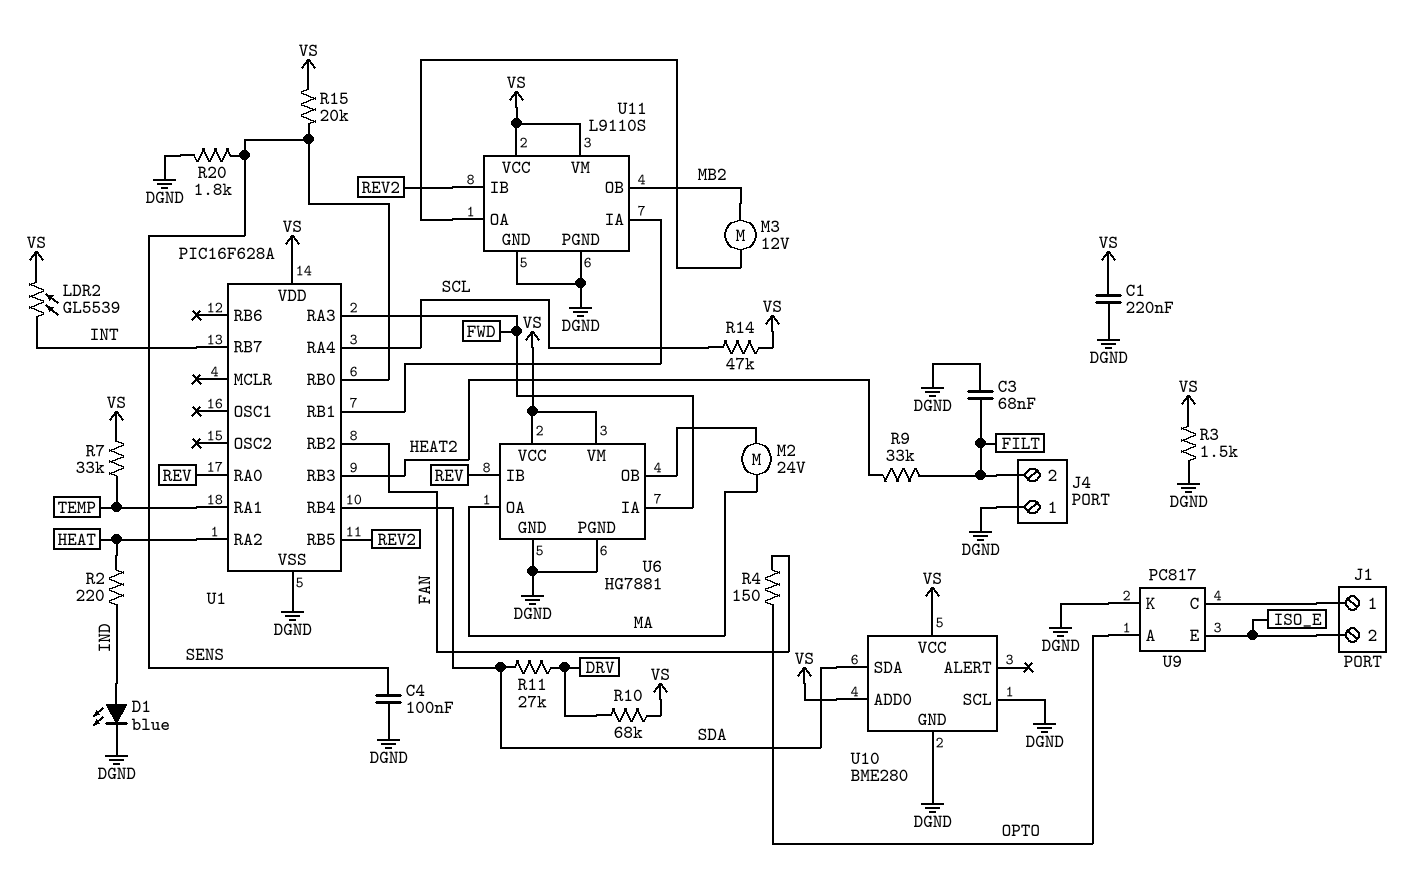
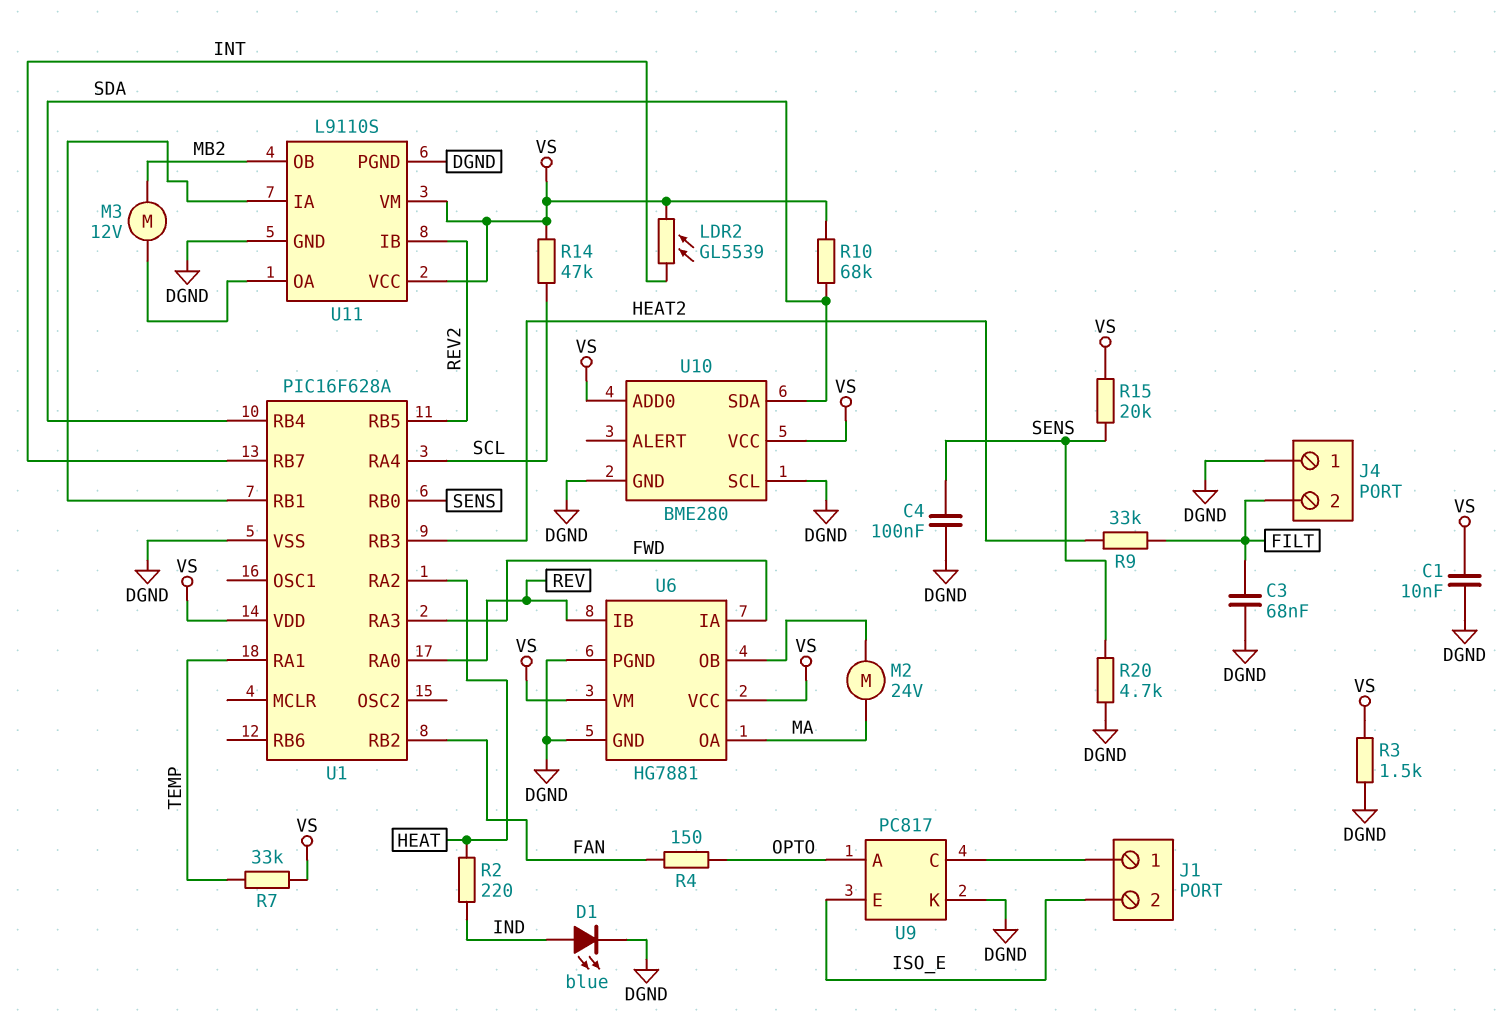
C1: 220nF (DGND, VS) -> 10nF (DGND, VS)
R10: 68k (DRV, VS) -> 68k (SDA, VS)
R11: 27k (DRV, SDA) -> none
R20: 1.8k (DGND, SENS) -> 4.7k (DGND, SENS)

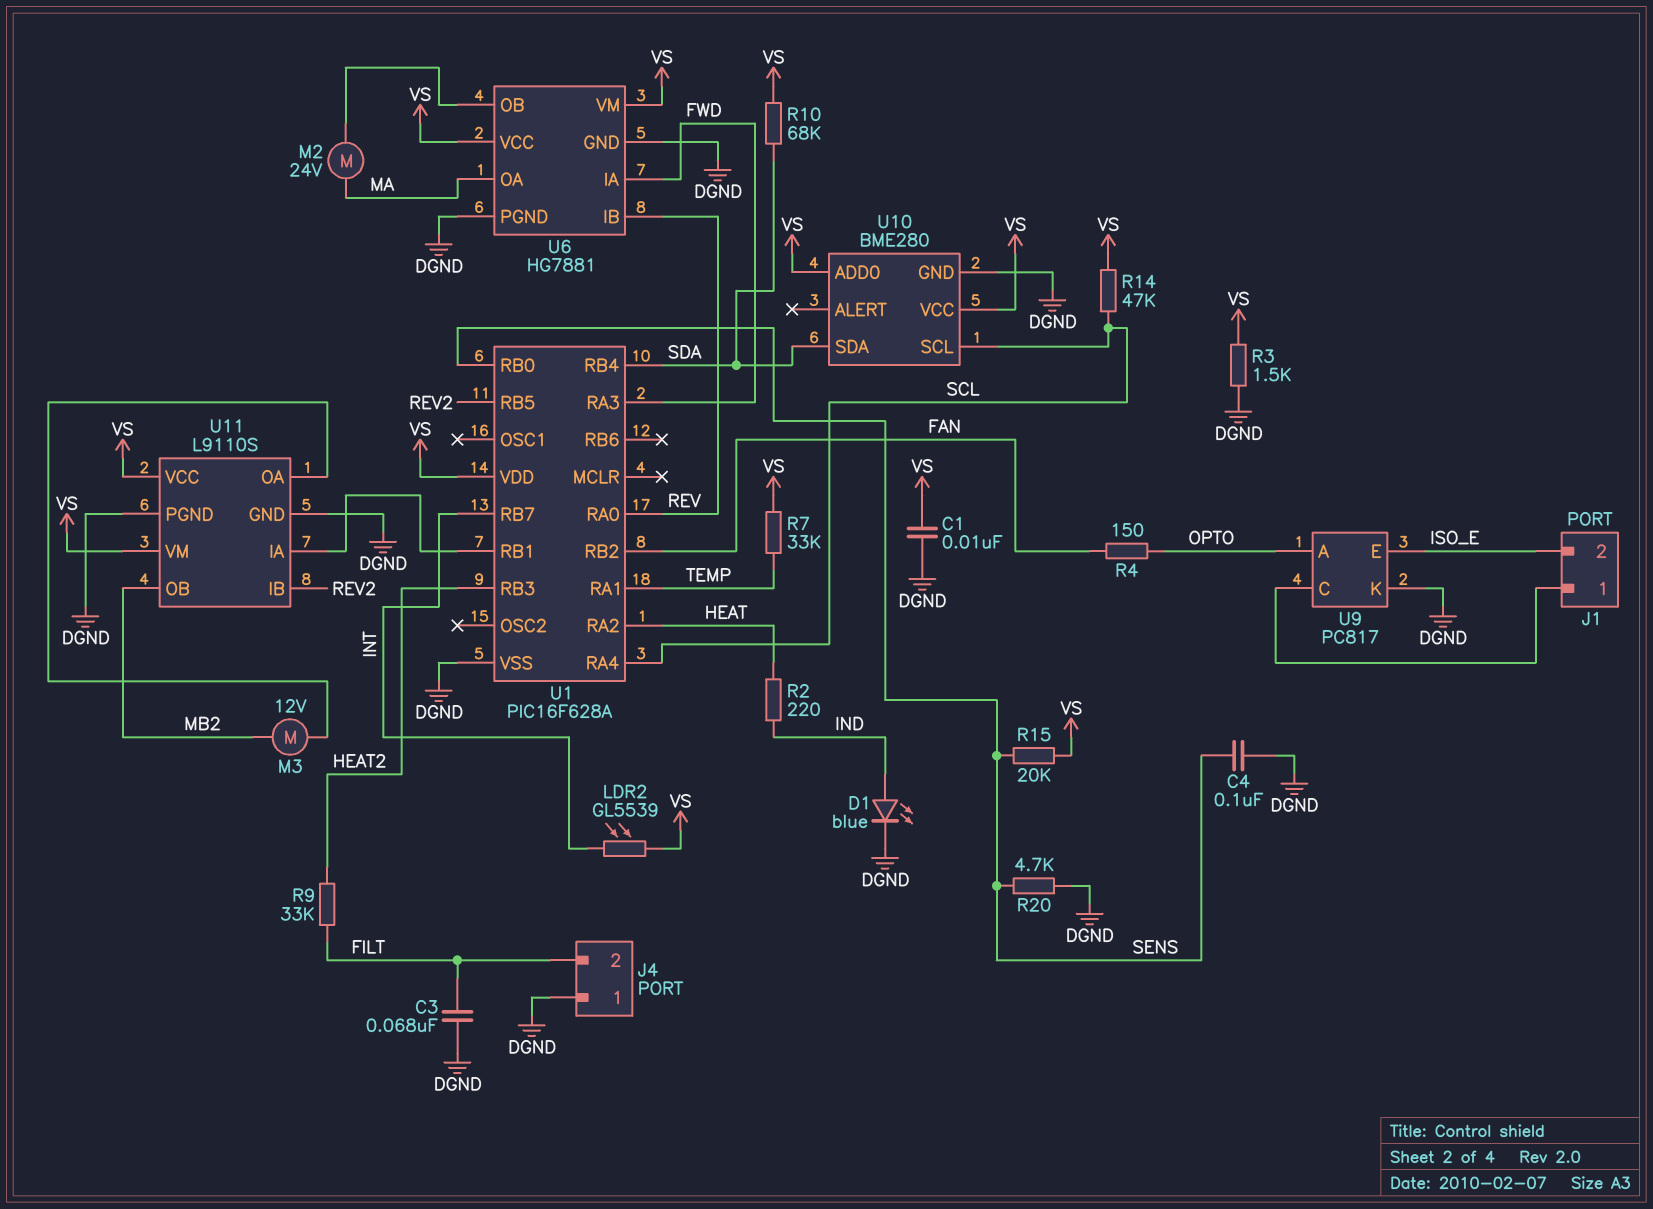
U10 pin SCL: DGND -> SCL

